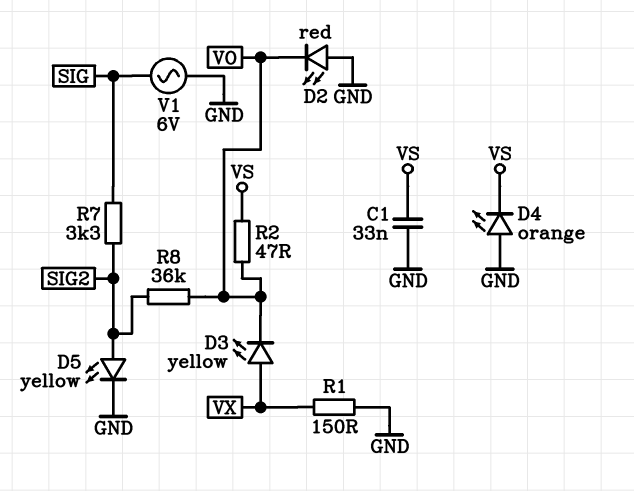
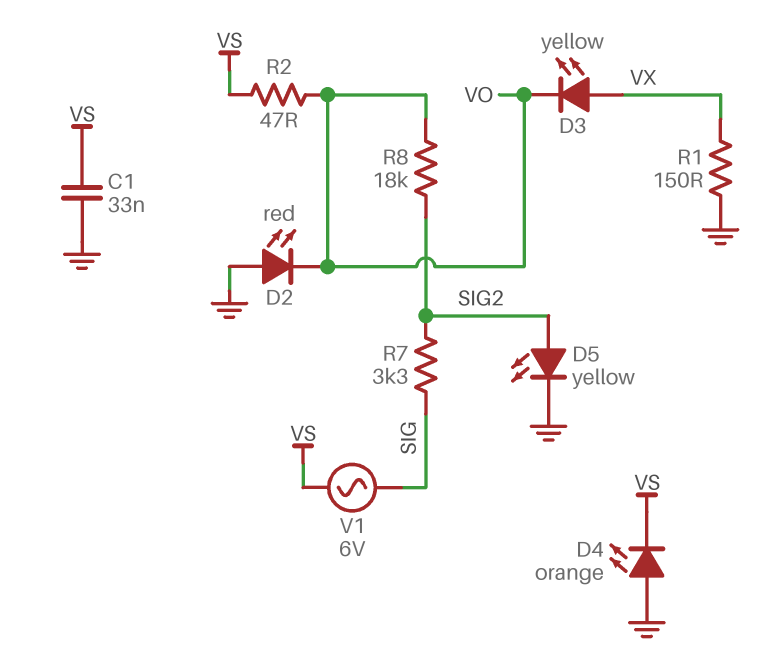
R8: 36k (SIG2, VO) -> 18k (SIG2, VO)
V1: AC 6V (GND, SIG) -> AC 6V (SIG, VS)

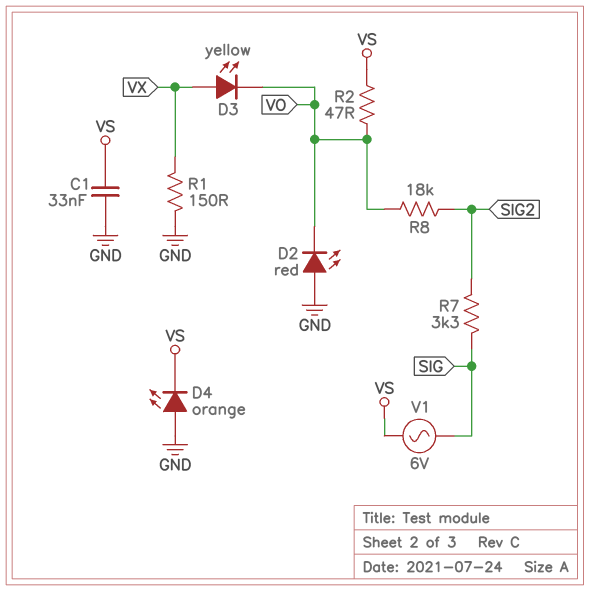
D5: LED yellow (A SIG2, K GND) -> none

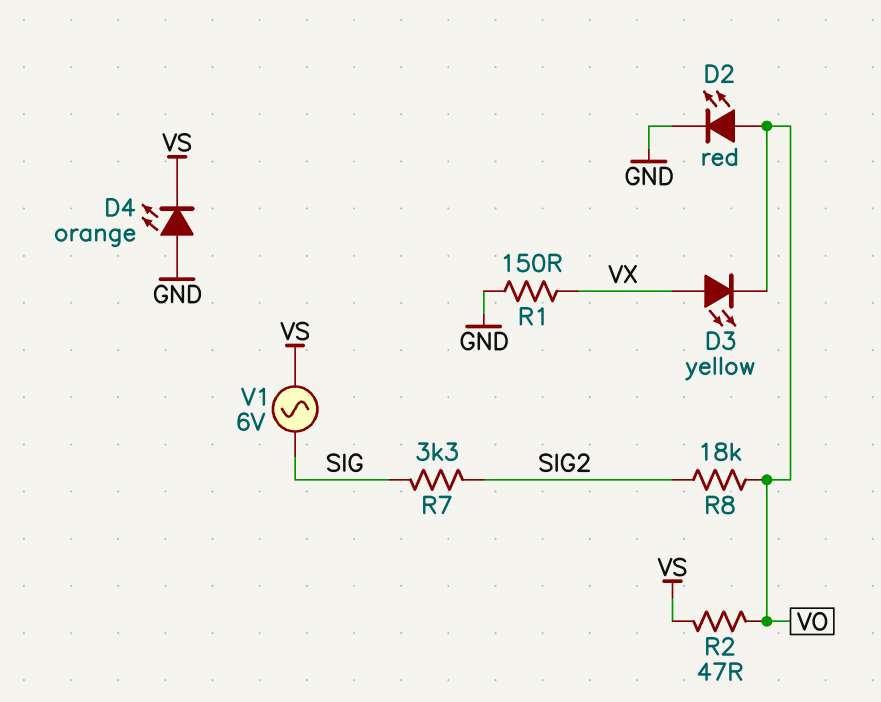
C1: 33nF (GND, VS) -> none
D2: LED red (A GND, K VO) -> LED red (A VO, K GND)

